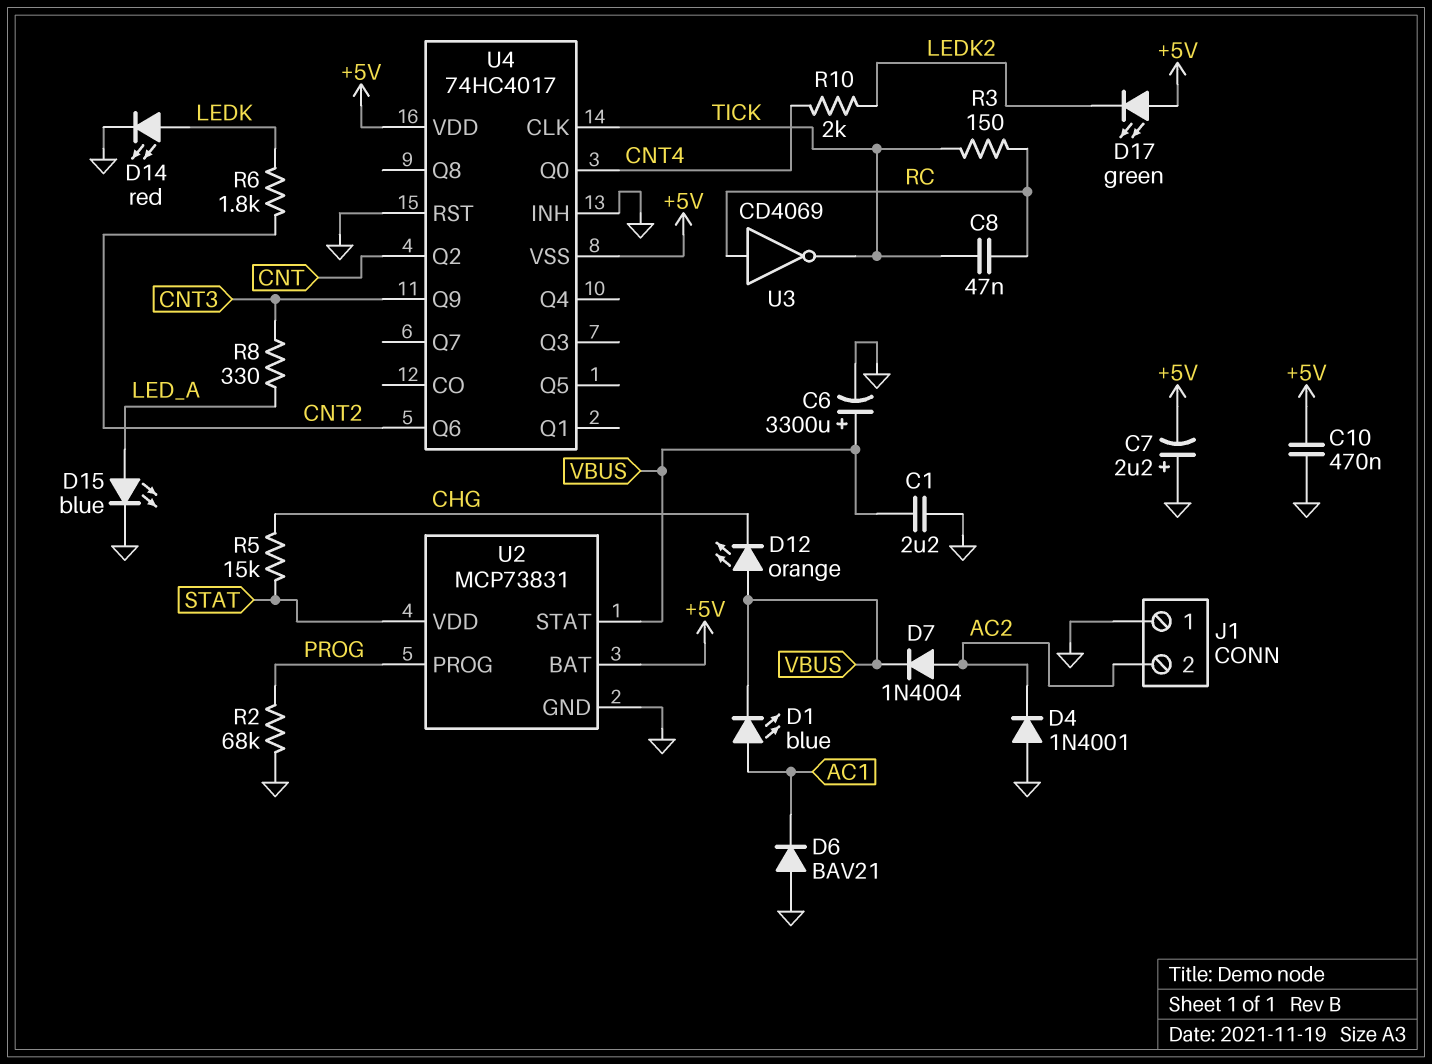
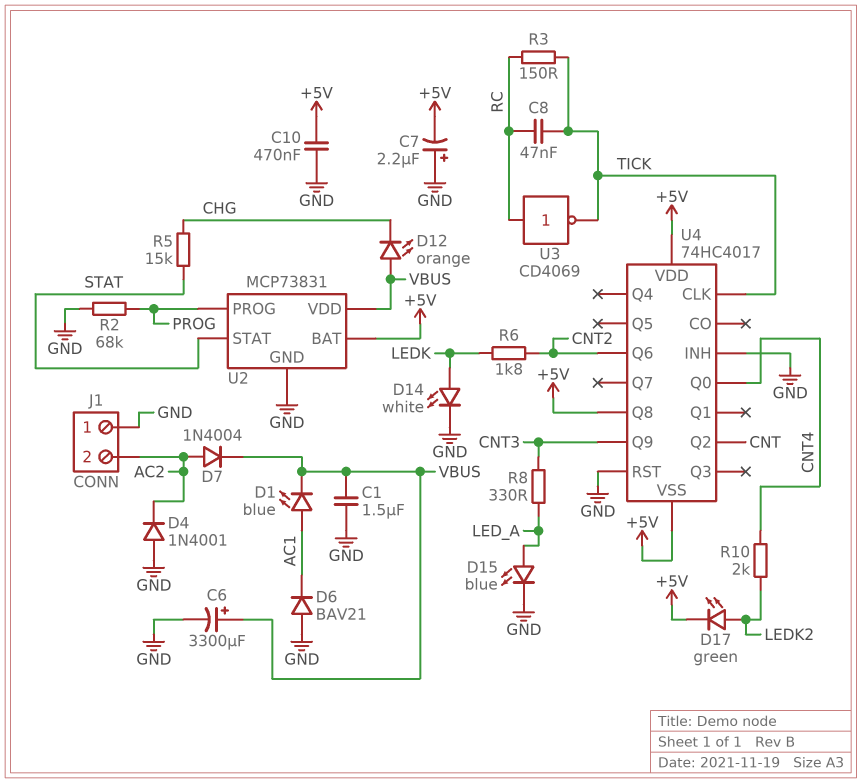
C1: 2.2uF (GND, VBUS) -> 1.5uF (GND, VBUS)
D14: LED red (A LEDK, K GND) -> LED white (A LEDK, K GND)
D17: LED green (A +5V, K LEDK2) -> LED green (A LEDK2, K +5V)
U2 pin STAT: VBUS -> STAT
U2 pin VDD: STAT -> VBUS
U4 pin Q8: none -> +5V

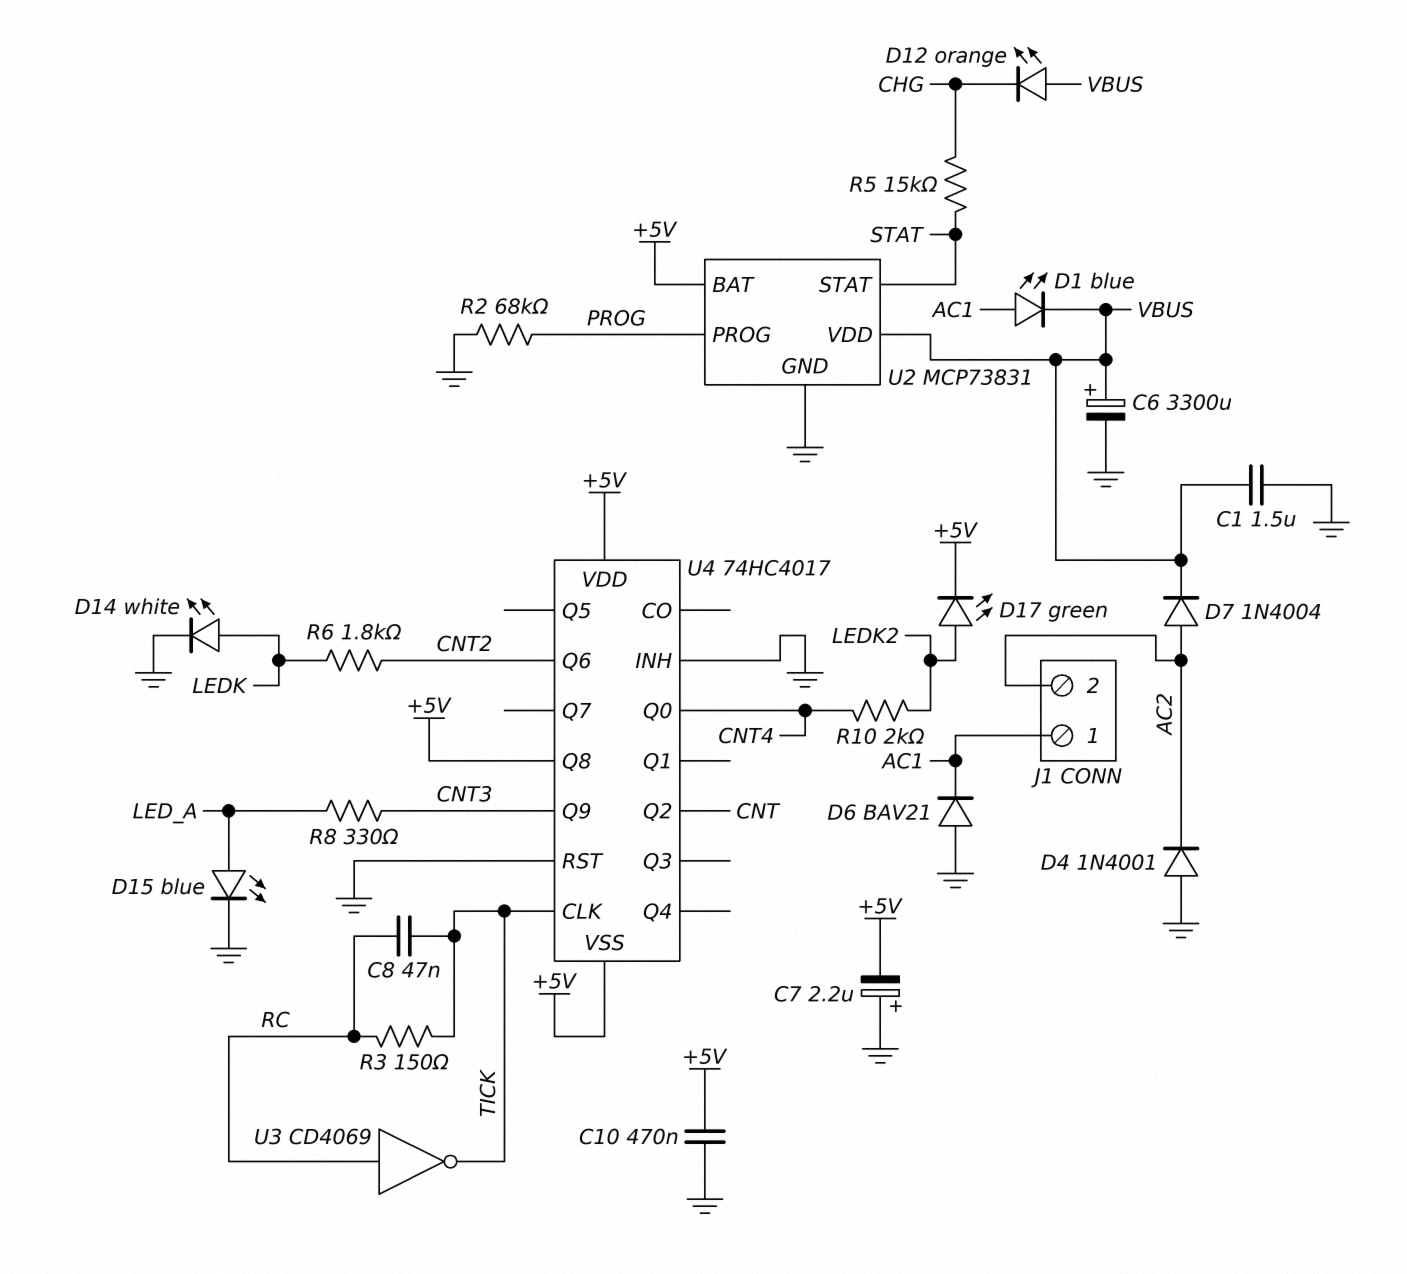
J1 pin 1: GND -> AC1

